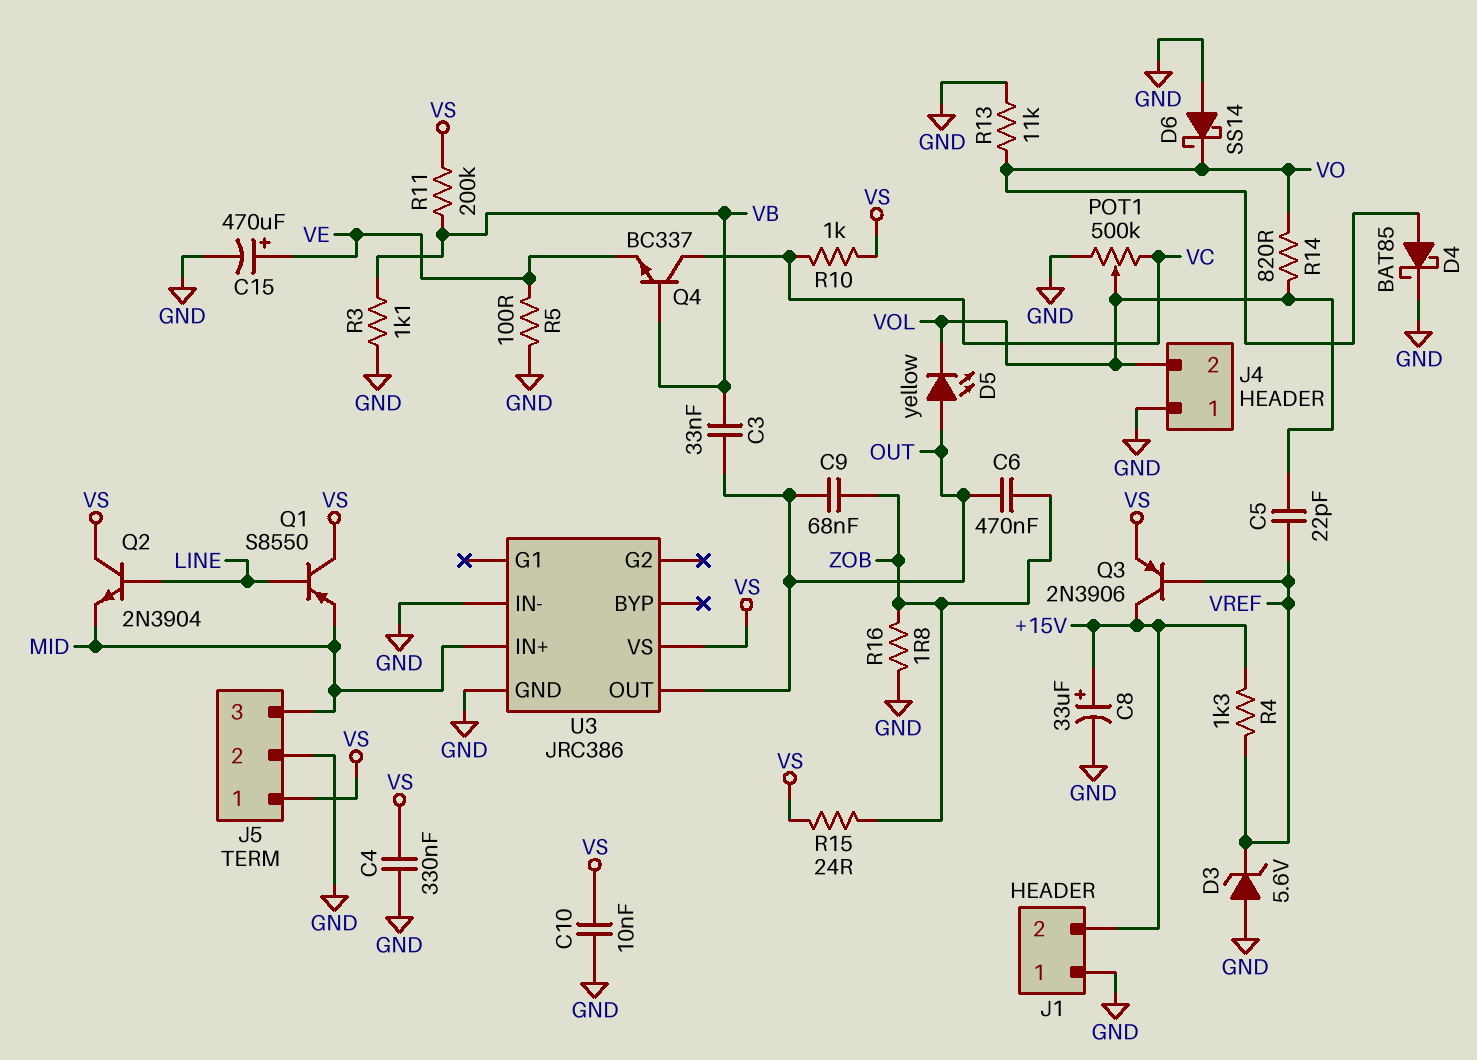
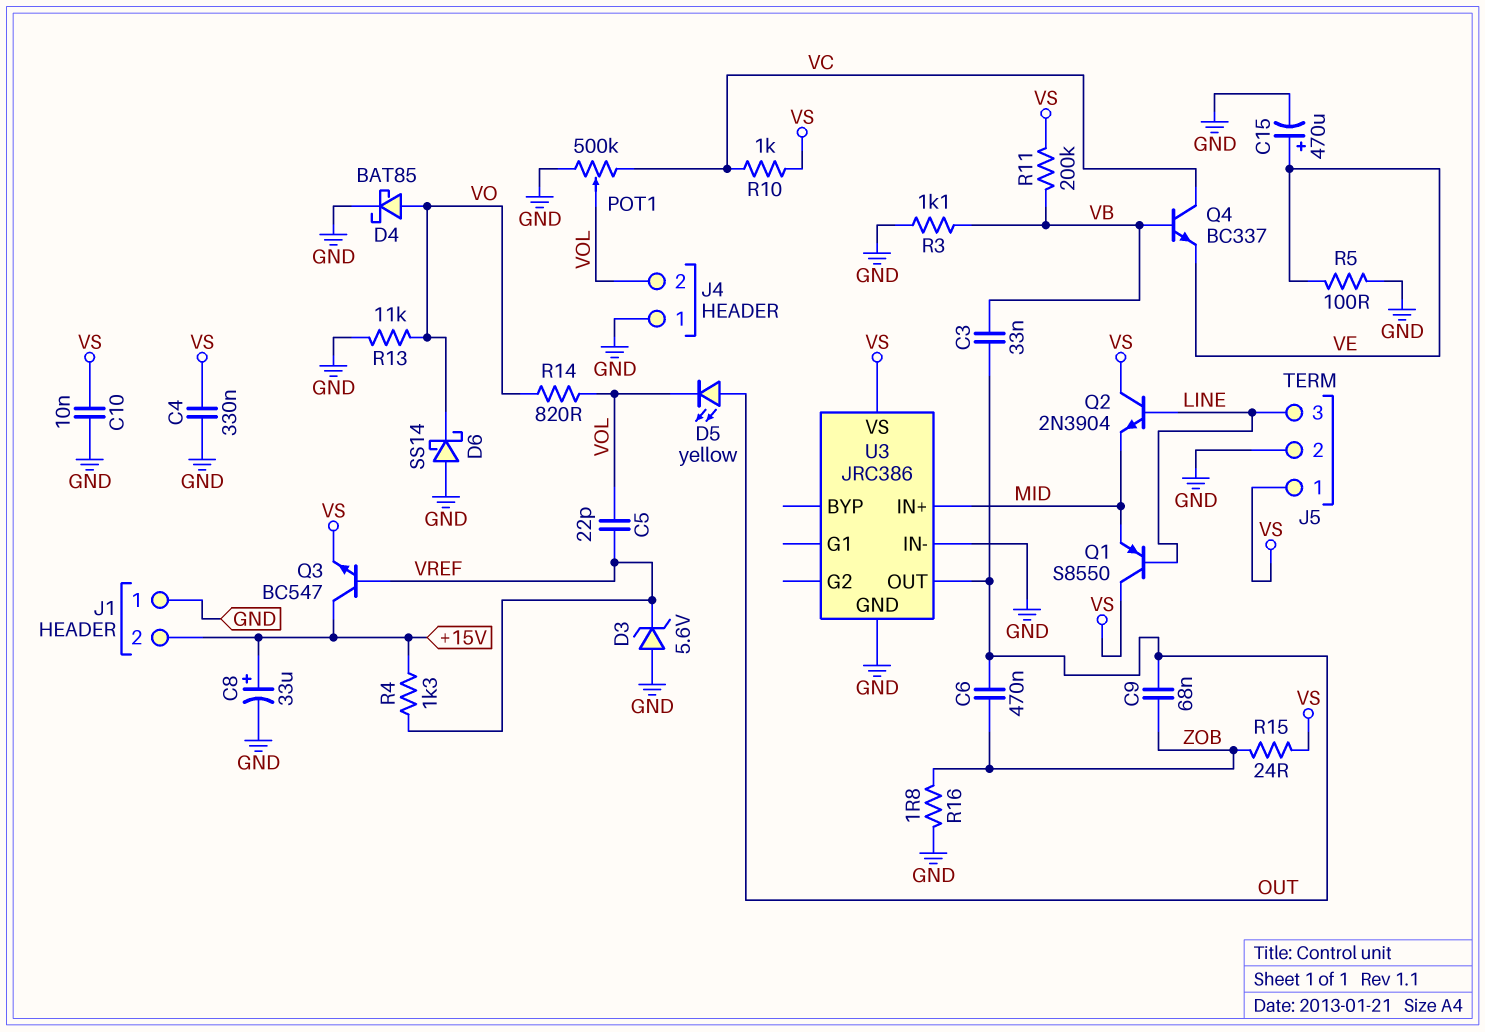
J5 pin 3: MID -> LINE
Q3: PNP 2N3906 (B VREF, C +15V, E VS) -> NPN BC547 (B VREF, C +15V, E VS)

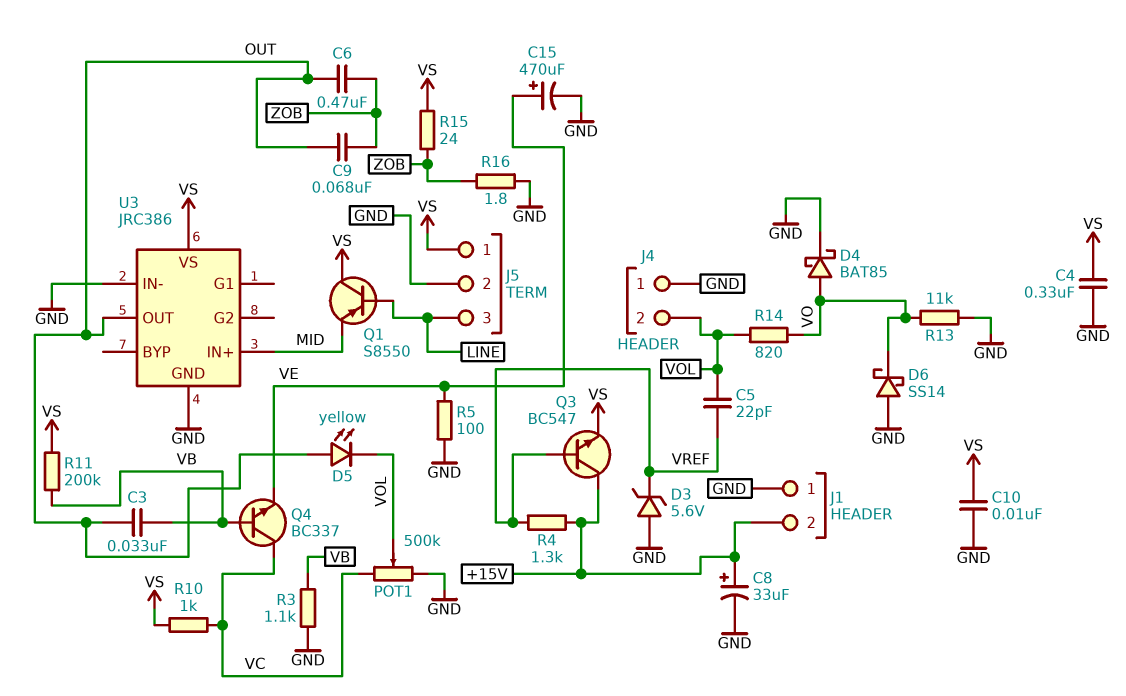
Q2: NPN 2N3904 (B LINE, C VS, E MID) -> none

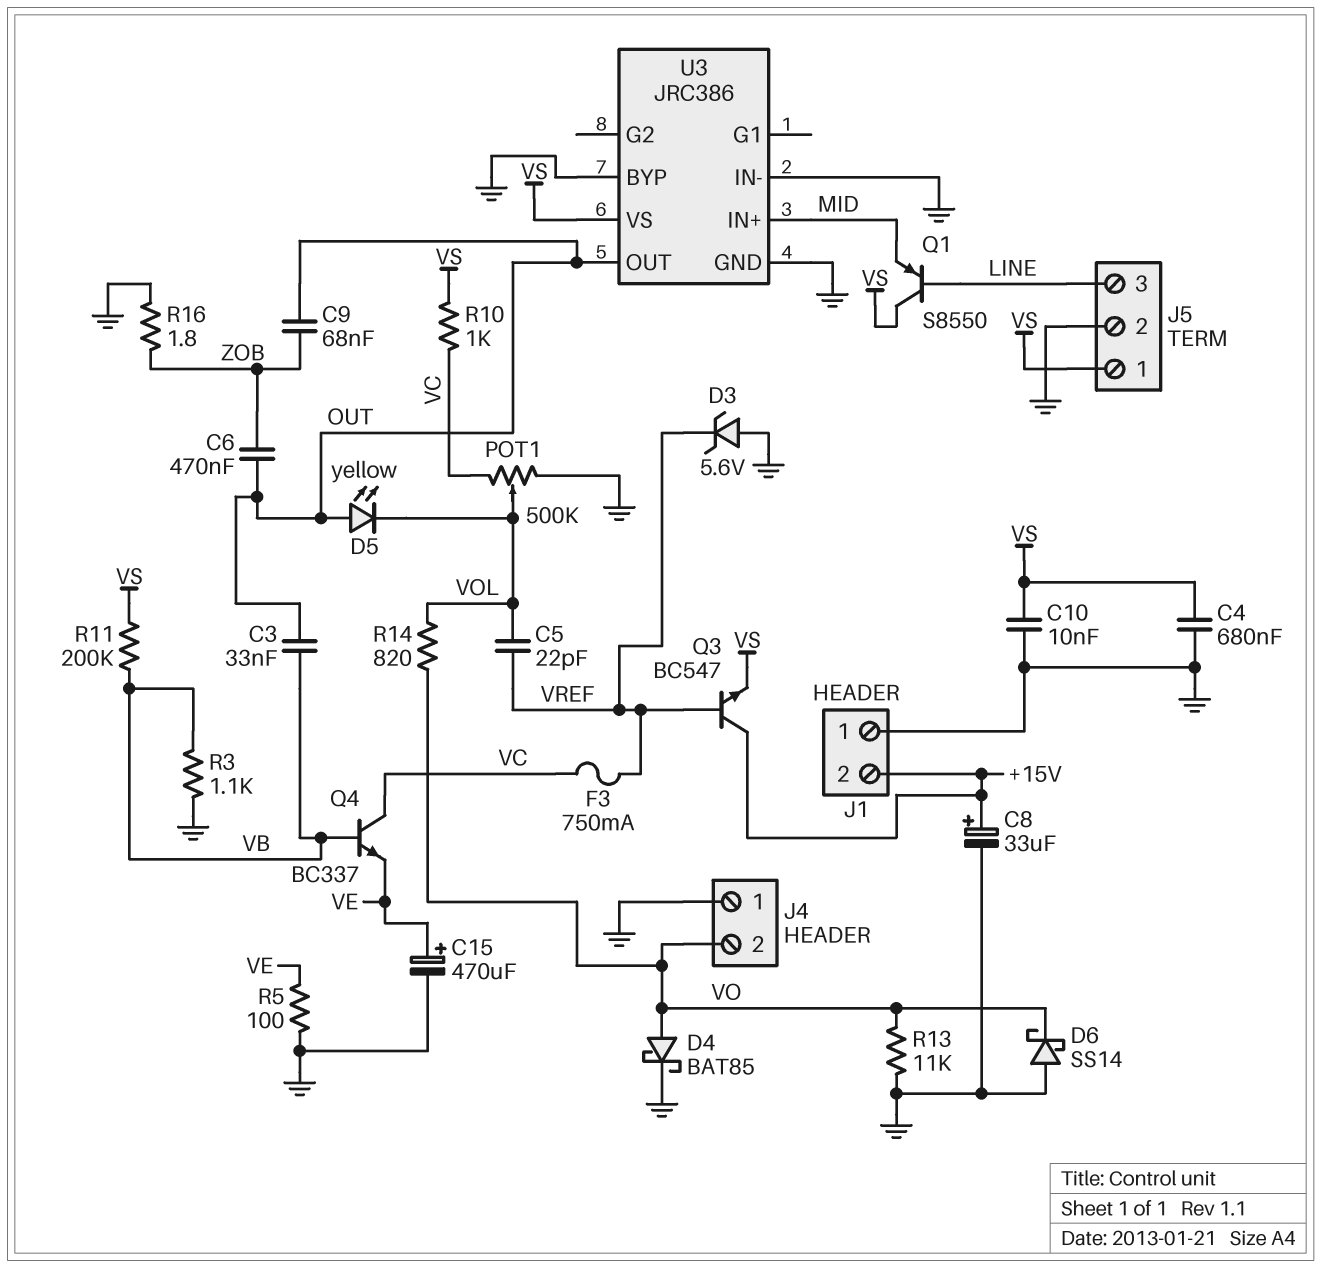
C4: 330nF (GND, VS) -> 680nF (GND, VS)
F3: none -> 750mA (VC, VREF)
J4 pin 2: VOL -> VO
R4: 1.3k (+15V, VREF) -> none
R15: 24 (VS, ZOB) -> none
U3 pin BYP: none -> GND

